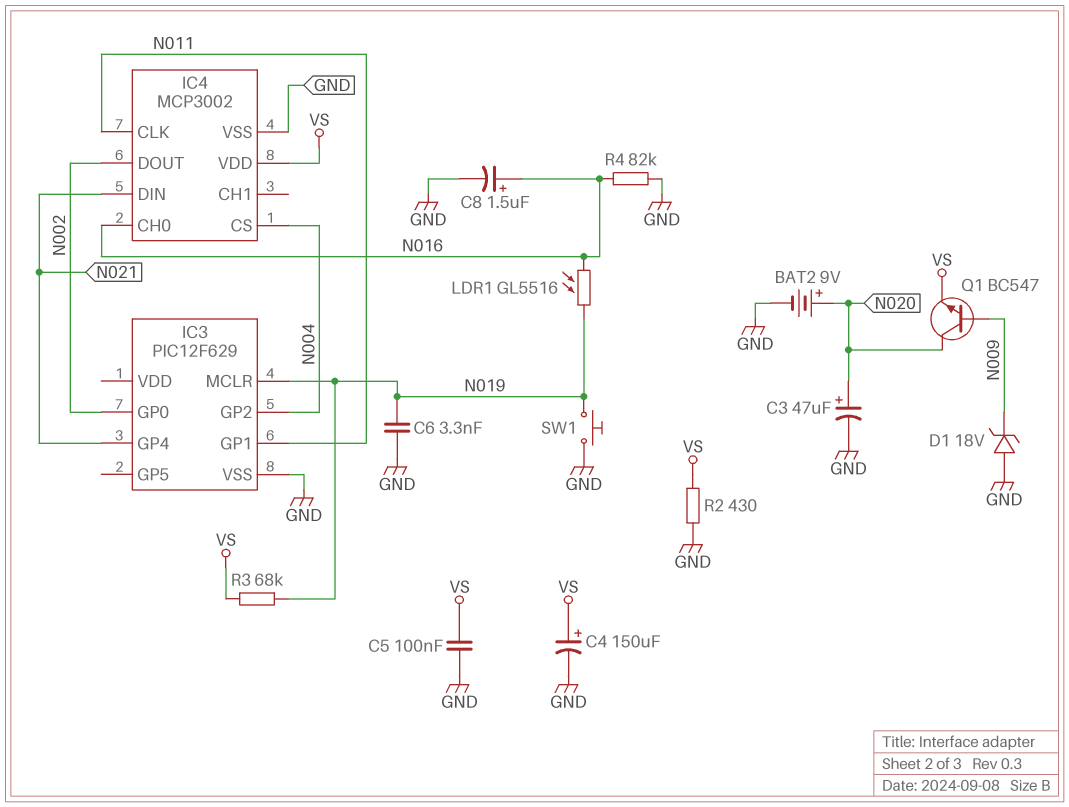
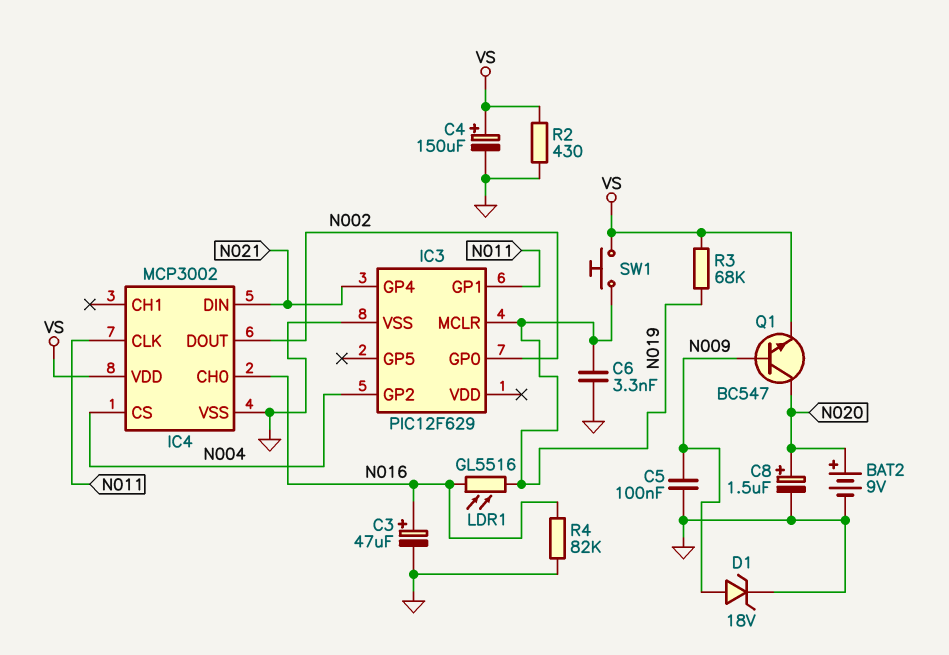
C3: 47uF (plus N020, minus GND) -> 47uF (plus N016, minus GND)
C5: 100nF (GND, VS) -> 100nF (GND, N009)
C8: 1.5uF (plus N016, minus GND) -> 1.5uF (plus N020, minus GND)
D1: zener 18V (A GND, K N009) -> zener 18V (A N009, K GND)
SW1: button (GND, N019) -> button (N019, VS)

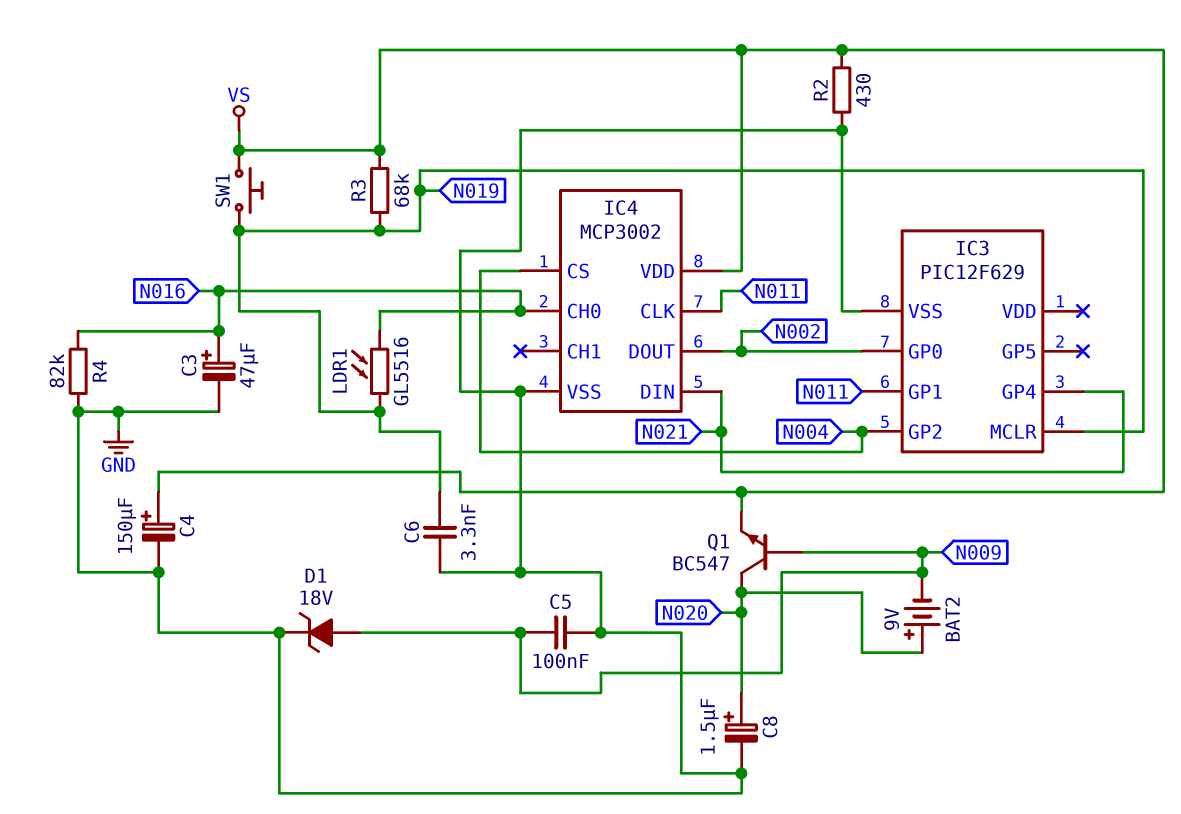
BAT2: 9V (plus N020, minus GND) -> 9V (plus N020, minus N009)

